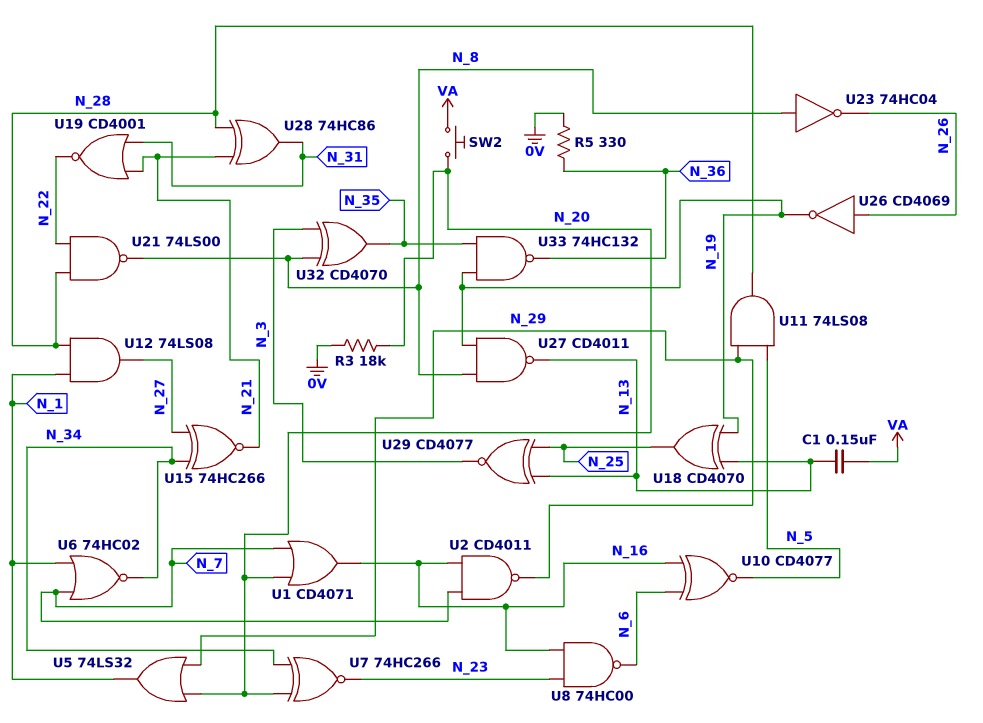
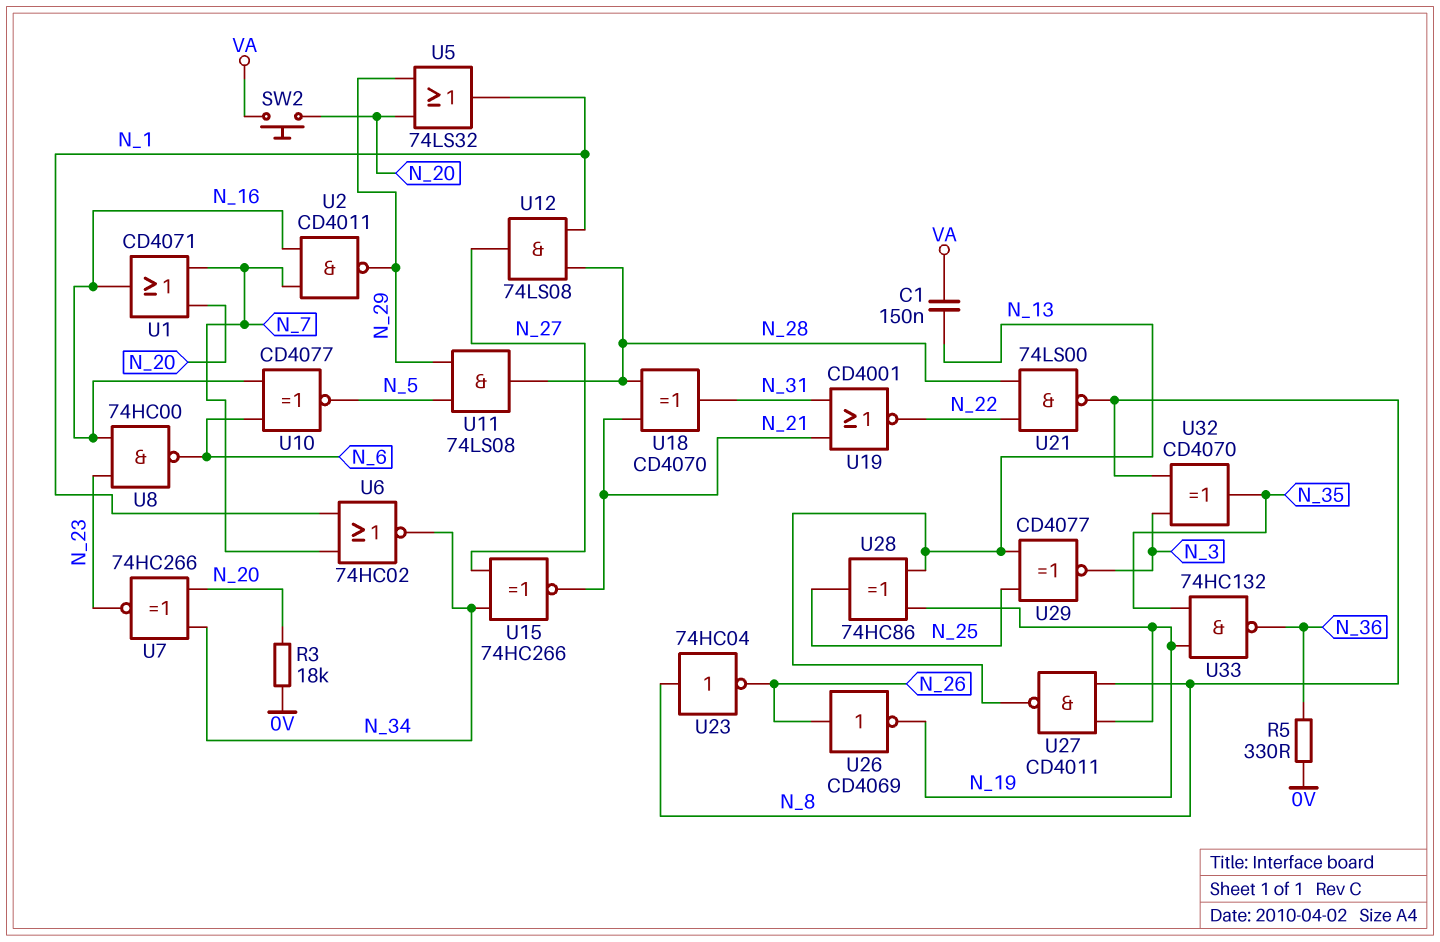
U18: XOR CD4070 (in N_13, in N_19, out N_25) -> XOR CD4070 (in N_21, in N_28, out N_31)
U28: XOR 74HC86 (in N_21, in N_28, out N_31) -> XOR 74HC86 (in N_13, in N_19, out N_25)

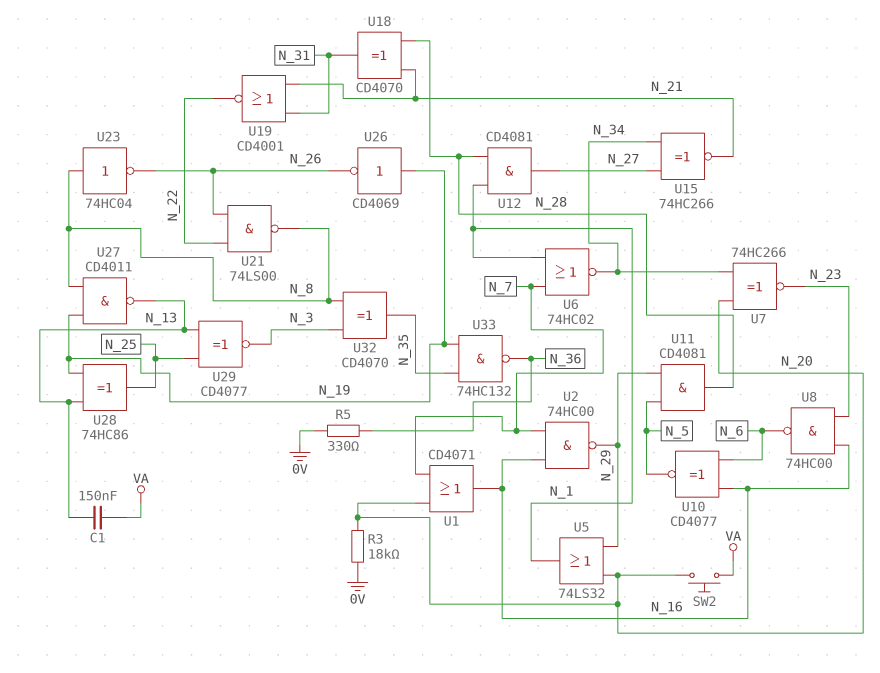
U2: NAND CD4011 (in N_7, in N_16, out N_29) -> NAND 74HC00 (in N_7, in N_16, out N_29)
U11: AND 74LS08 (in N_5, in N_29, out N_28) -> AND CD4081 (in N_5, in N_29, out N_28)
U12: AND 74LS08 (in N_1, in N_28, out N_27) -> AND CD4081 (in N_1, in N_28, out N_27)
U21: NAND 74LS00 (in N_22, in N_28, out N_8) -> NAND 74LS00 (in N_22, in N_26, out N_8)
U26: NOT CD4069 (in N_26, out N_19) -> NOT CD4069 (in N_19, out N_26)

